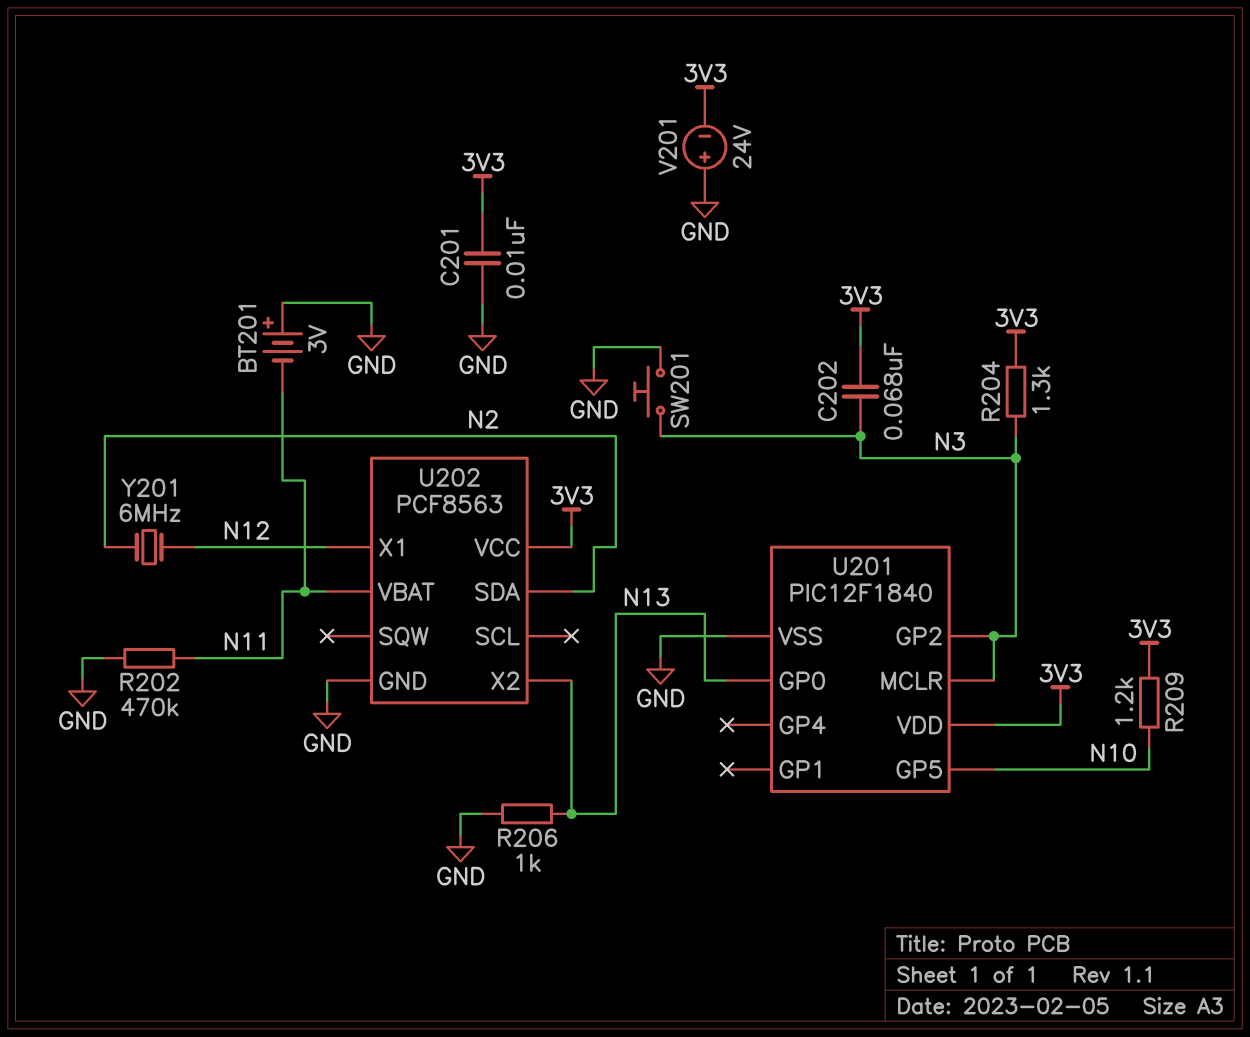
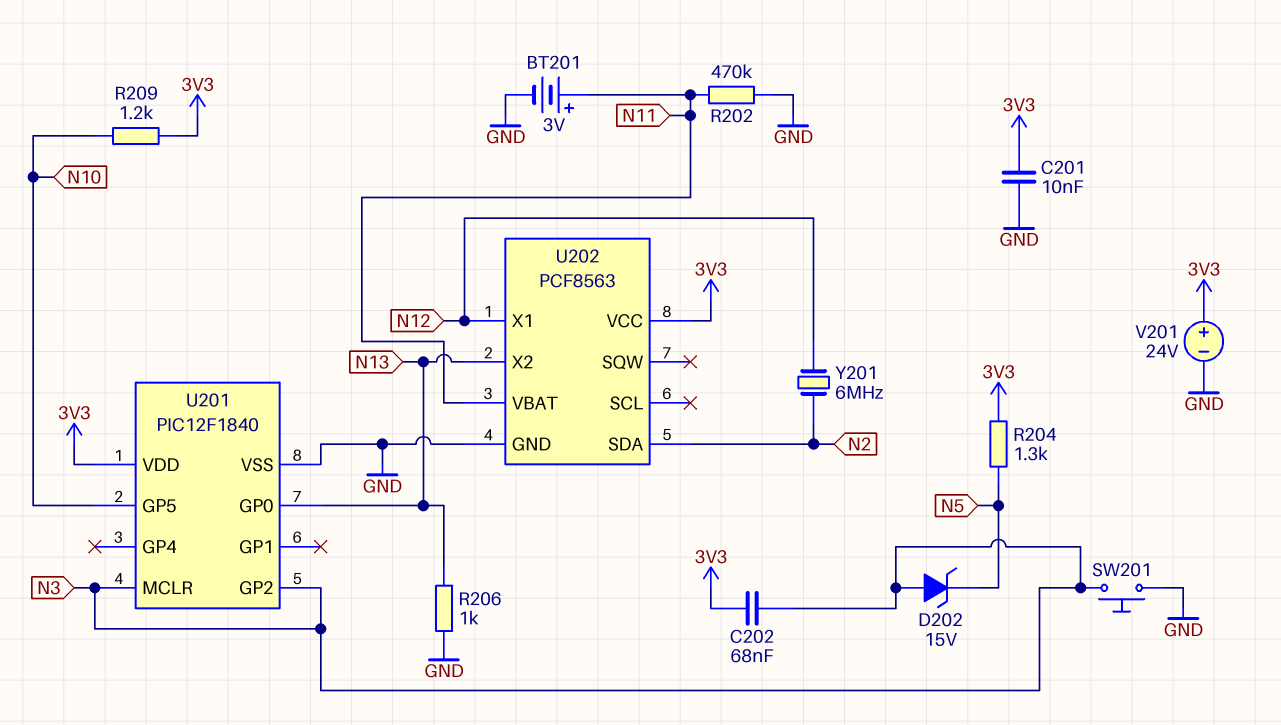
BT201: 3V (plus GND, minus N11) -> 3V (plus N11, minus GND)
D202: none -> zener 15V (A N3, K N5)
R204: 1.3k (3V3, N3) -> 1.3k (3V3, N5)
V201: 24V (plus GND, minus 3V3) -> 24V (plus 3V3, minus GND)

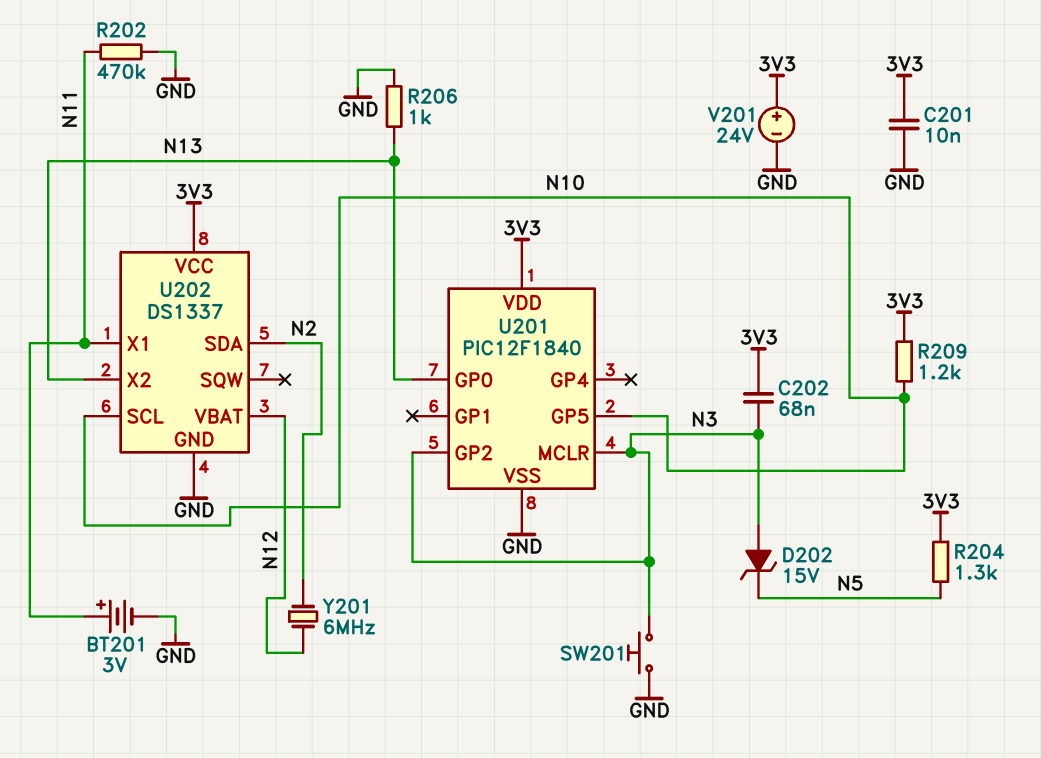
U202: PCF8563 -> DS1337
U202 pin SCL: none -> N10
U202 pin VBAT: N11 -> N12
U202 pin X1: N12 -> N11

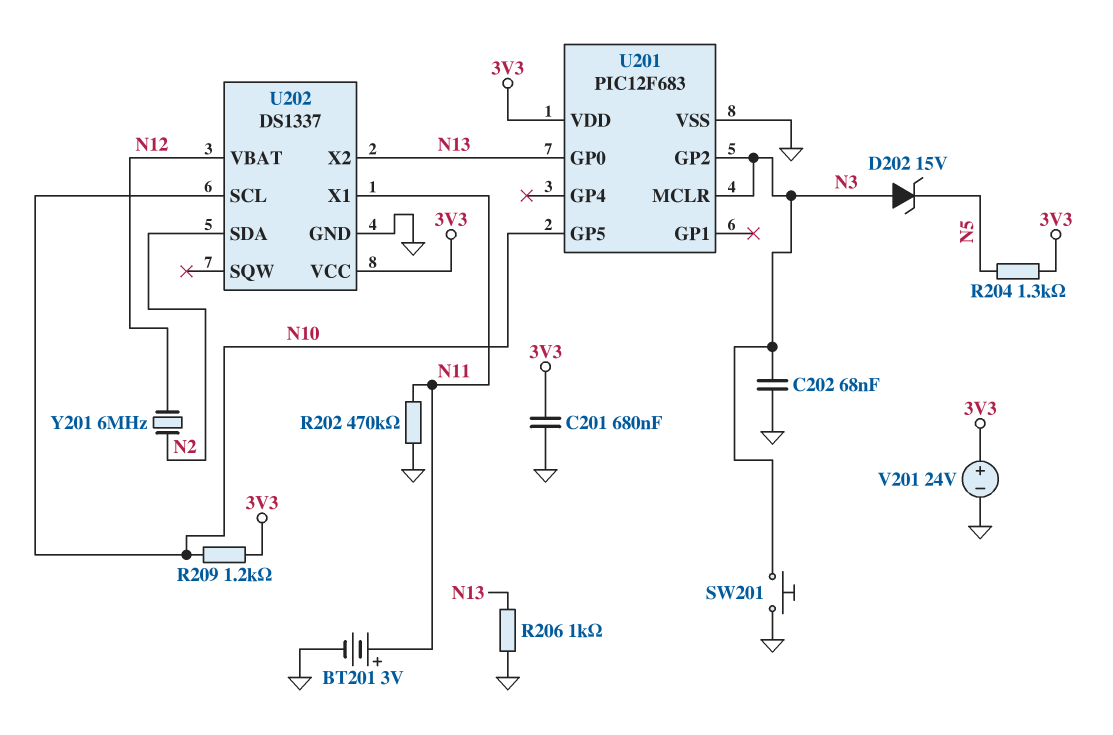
C201: 10nF (3V3, GND) -> 680nF (3V3, GND)
C202: 68nF (3V3, N3) -> 68nF (GND, N3)
U201: PIC12F1840 -> PIC12F683

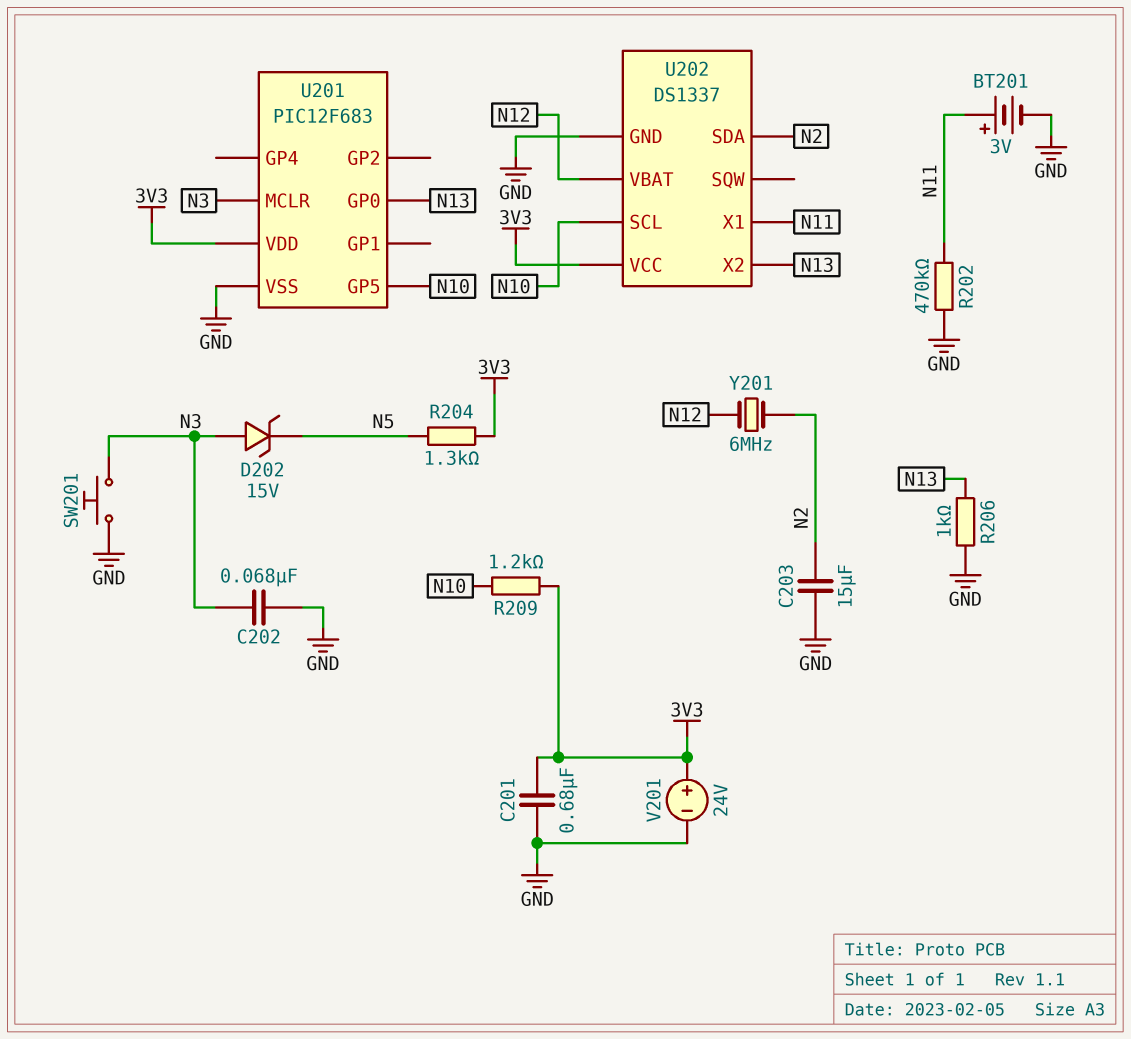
C203: none -> 15uF (GND, N2)
U201 pin GP2: N3 -> none

